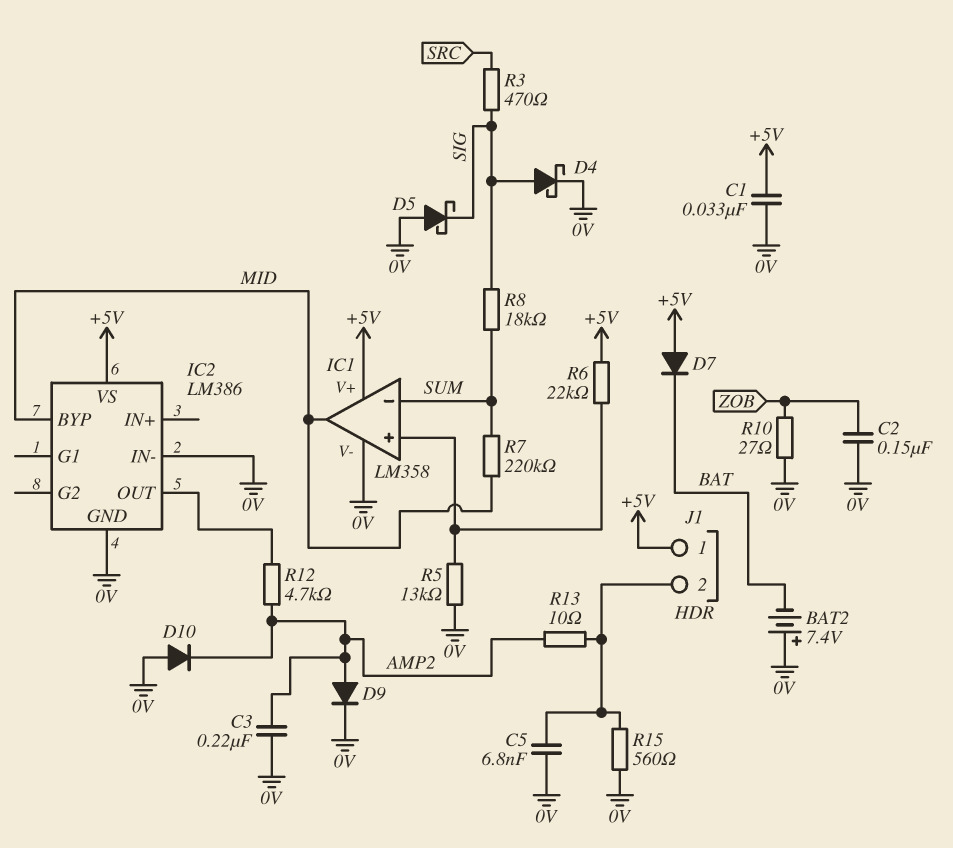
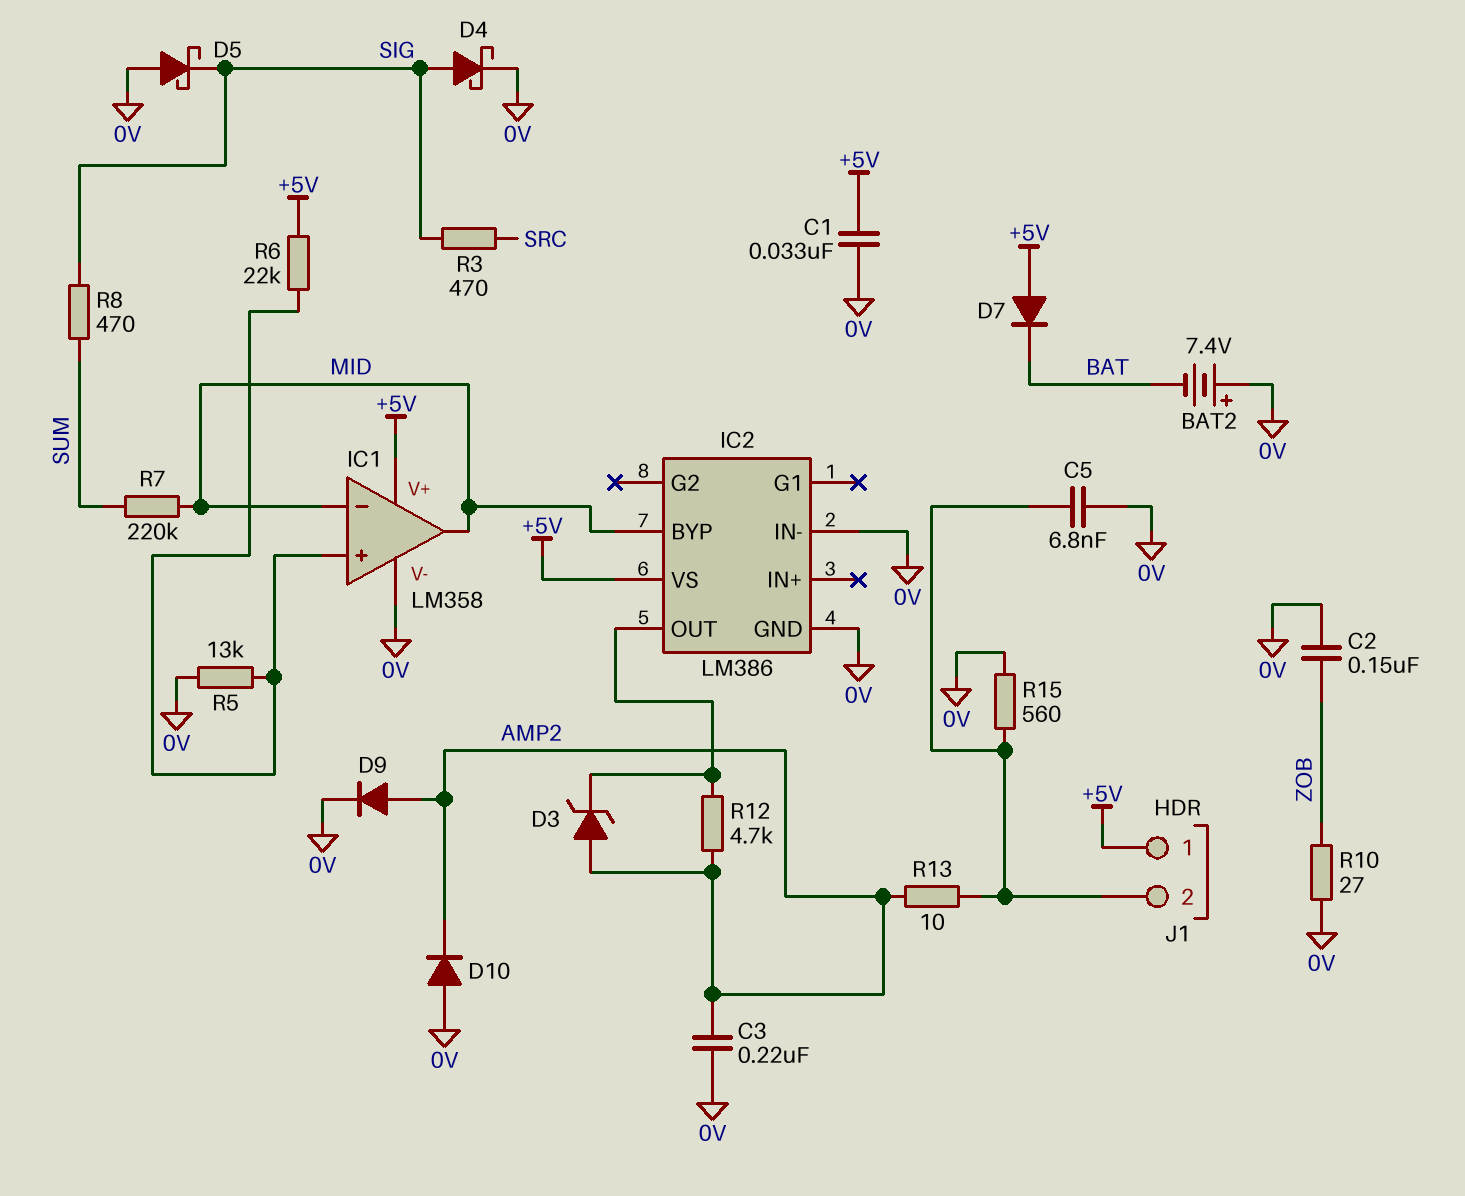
D3: none -> zener (A AMP2, K IC2/OUT)
IC1 pin in-: SUM -> MID
R8: 18k (SIG, SUM) -> 470 (SIG, SUM)

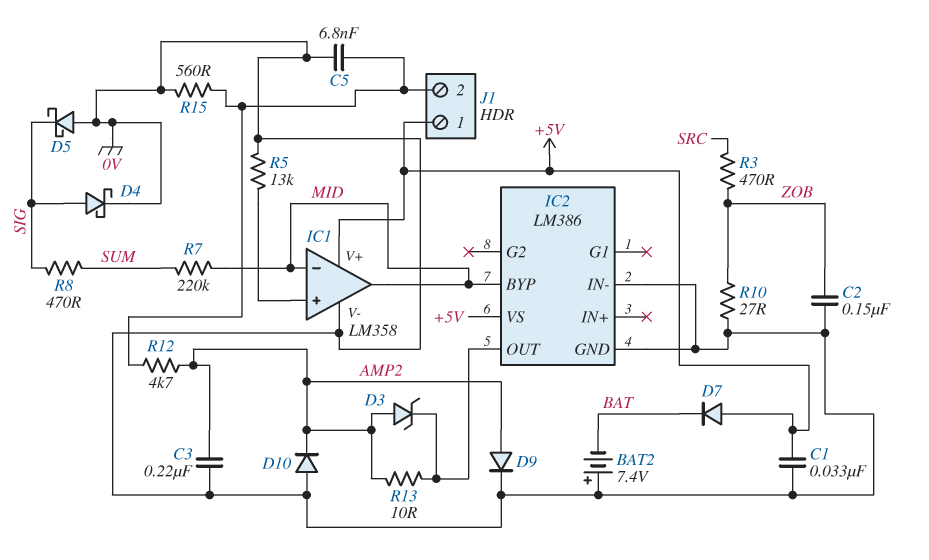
R3: 470 (SIG, SRC) -> 470 (SRC, ZOB)
R6: 22k (+5V, IC1/in+) -> none
R12: 4.7k (AMP2, IC2/OUT) -> 4.7k (AMP2, J1/2)
R13: 10 (AMP2, J1/2) -> 10 (AMP2, IC2/OUT)

